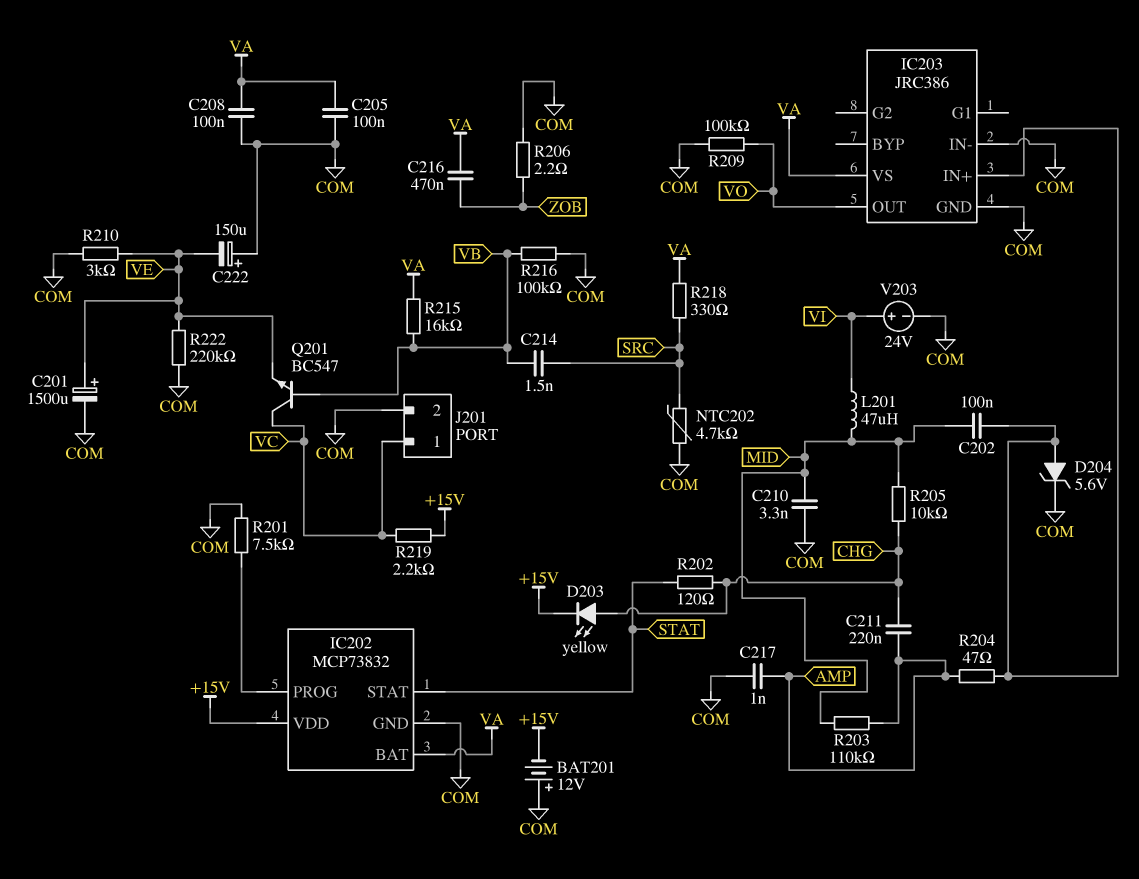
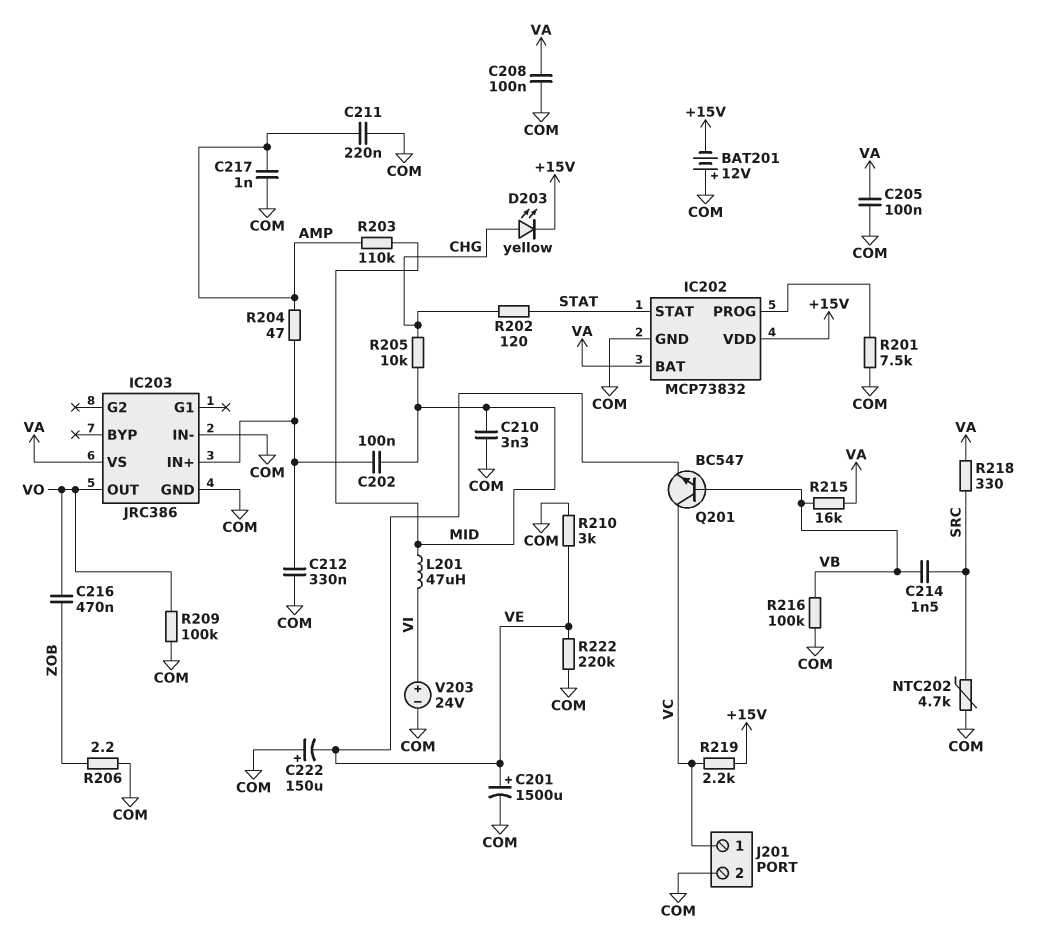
C211: 220nF (AMP, CHG) -> 220nF (AMP, COM)
C212: none -> 330nF (COM, IC203/IN+)
C216: 470nF (VA, ZOB) -> 470nF (VO, ZOB)
D204: zener 5.6V (A IC203/IN+, K COM) -> none

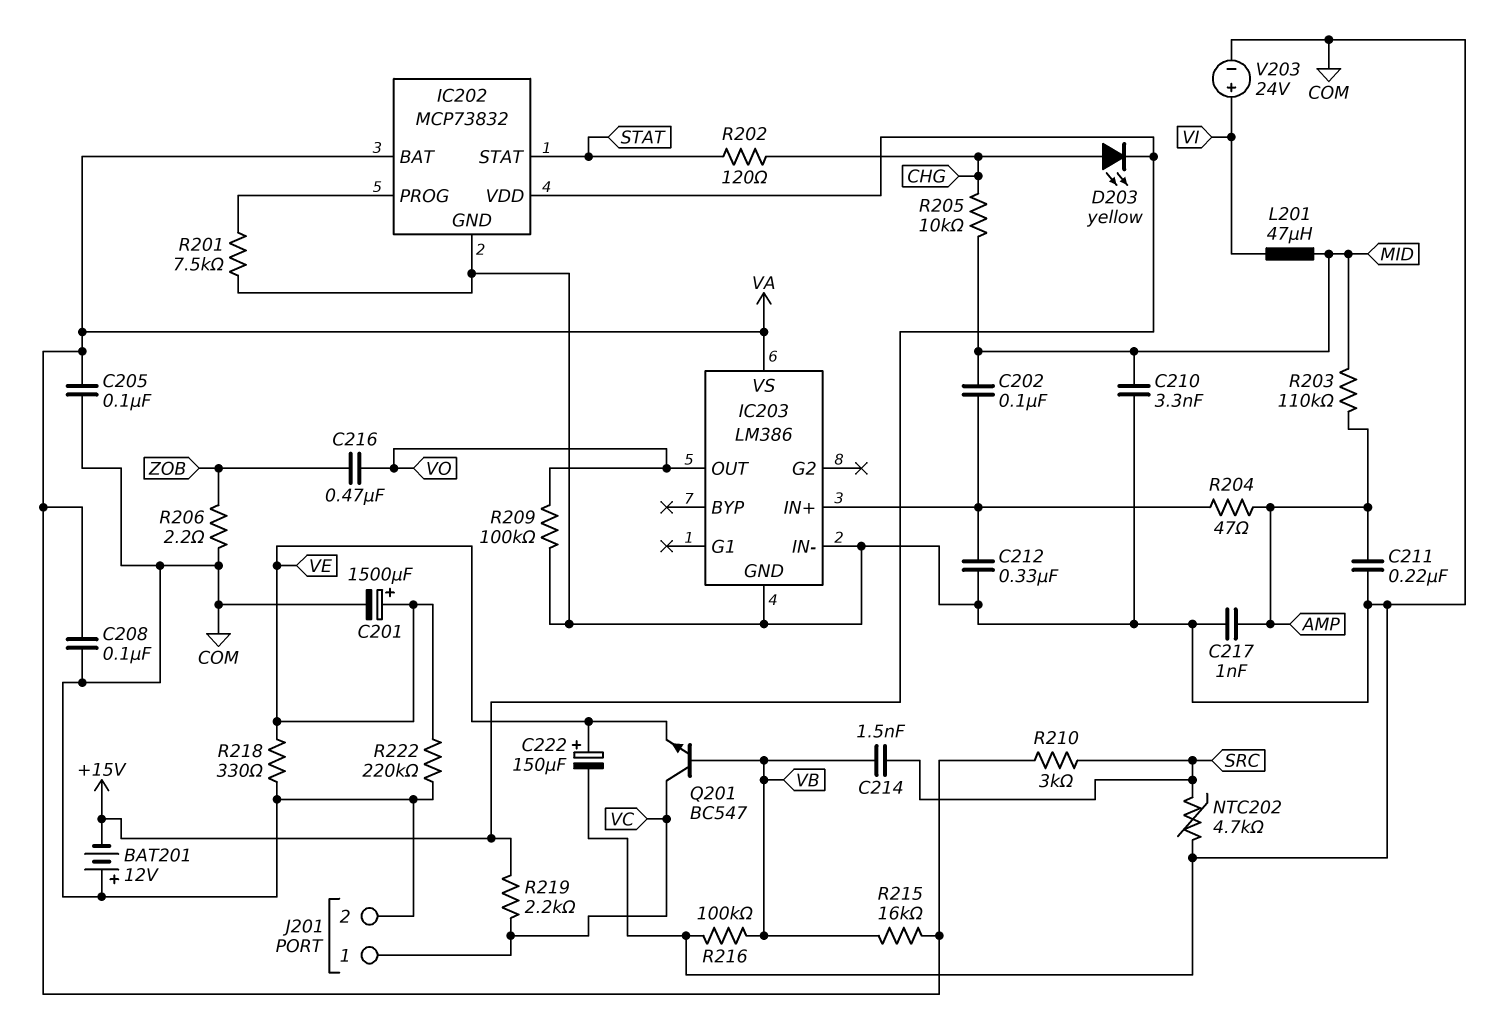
C222: 150uF (plus COM, minus VE) -> 150uF (plus VE, minus COM)
IC203: JRC386 -> LM386
R210: 3k (COM, VE) -> 3k (SRC, VA)
R218: 330 (SRC, VA) -> 330 (COM, VE)

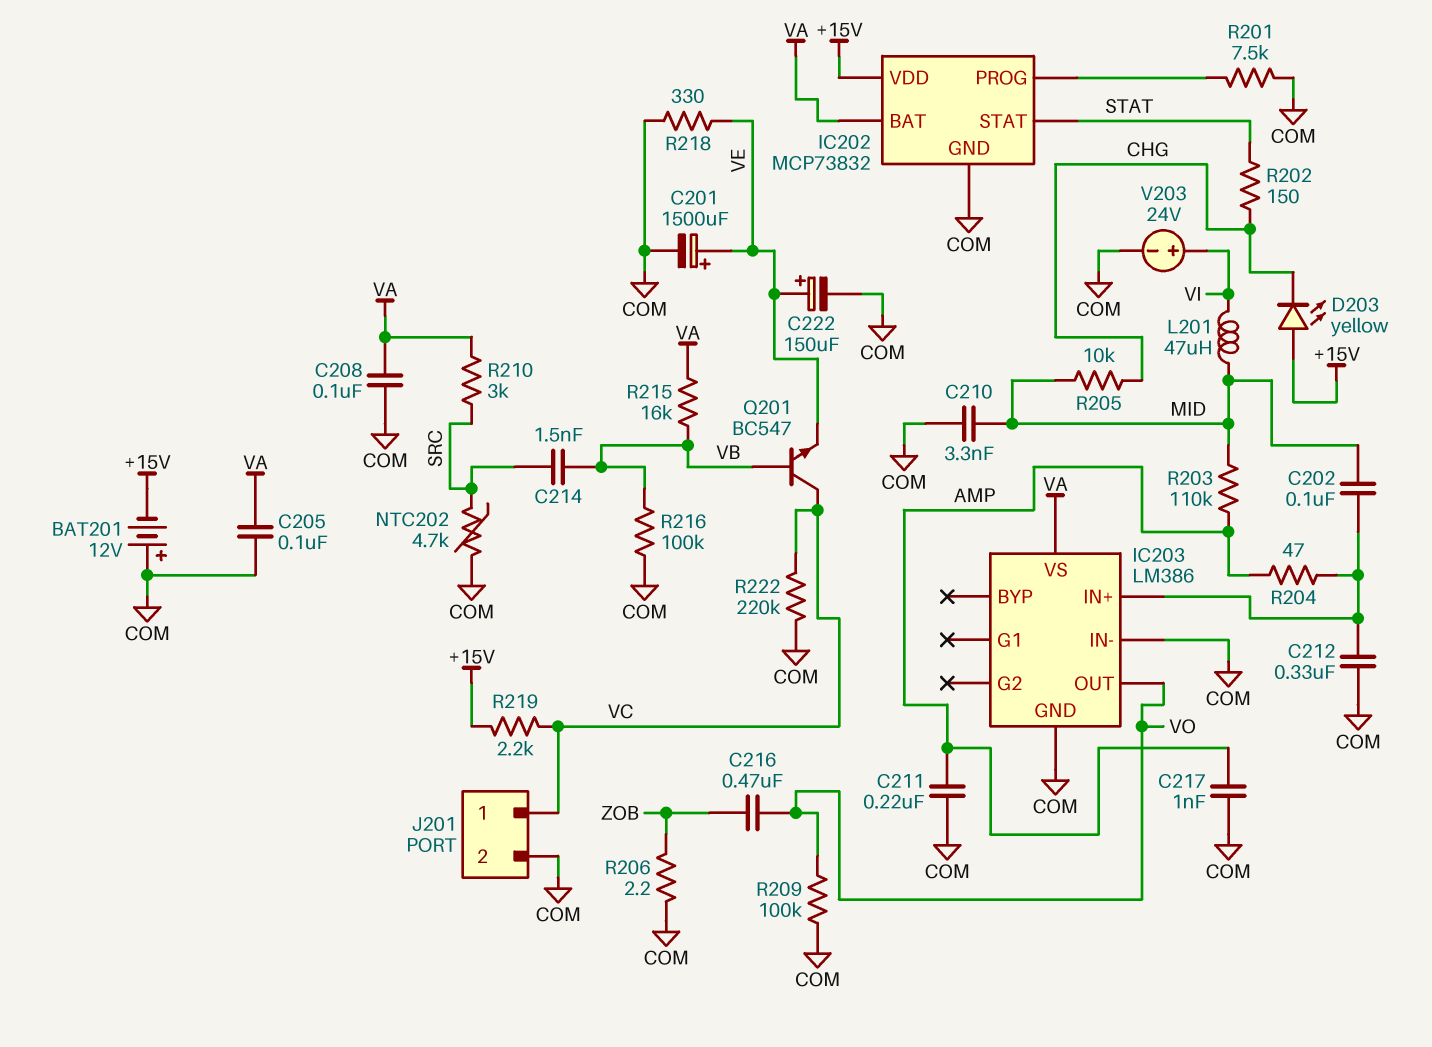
D203: LED yellow (A CHG, K +15V) -> LED yellow (A +15V, K CHG)
R202: 120 (CHG, STAT) -> 150 (CHG, STAT)
R222: 220k (COM, VE) -> 220k (COM, VC)

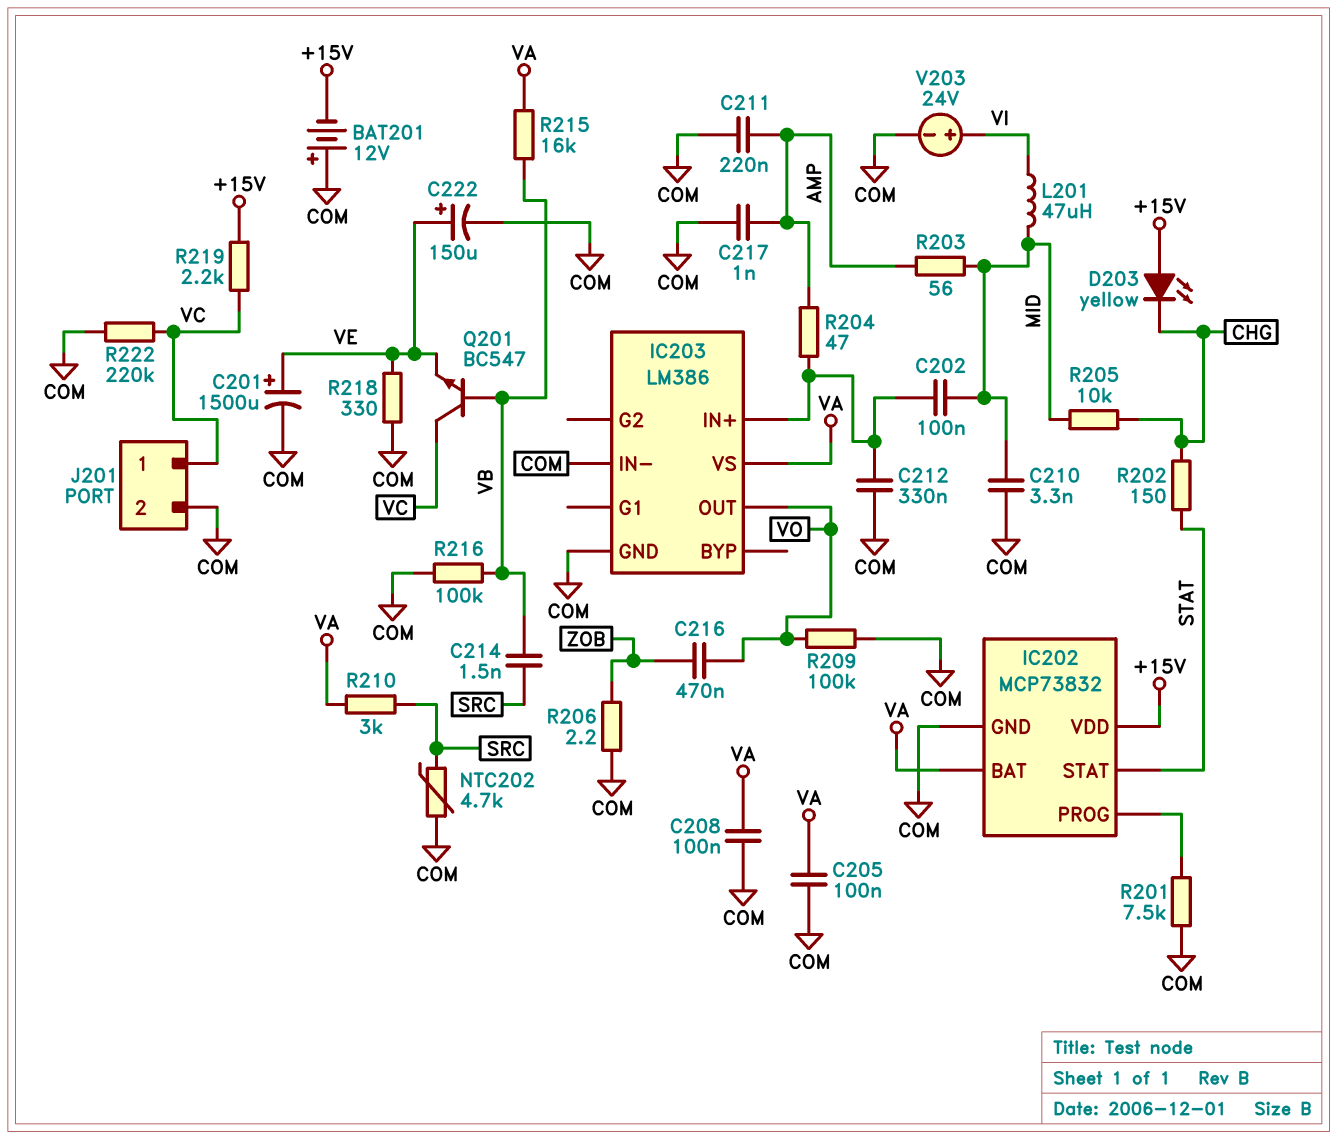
R203: 110k (AMP, MID) -> 56 (AMP, MID)

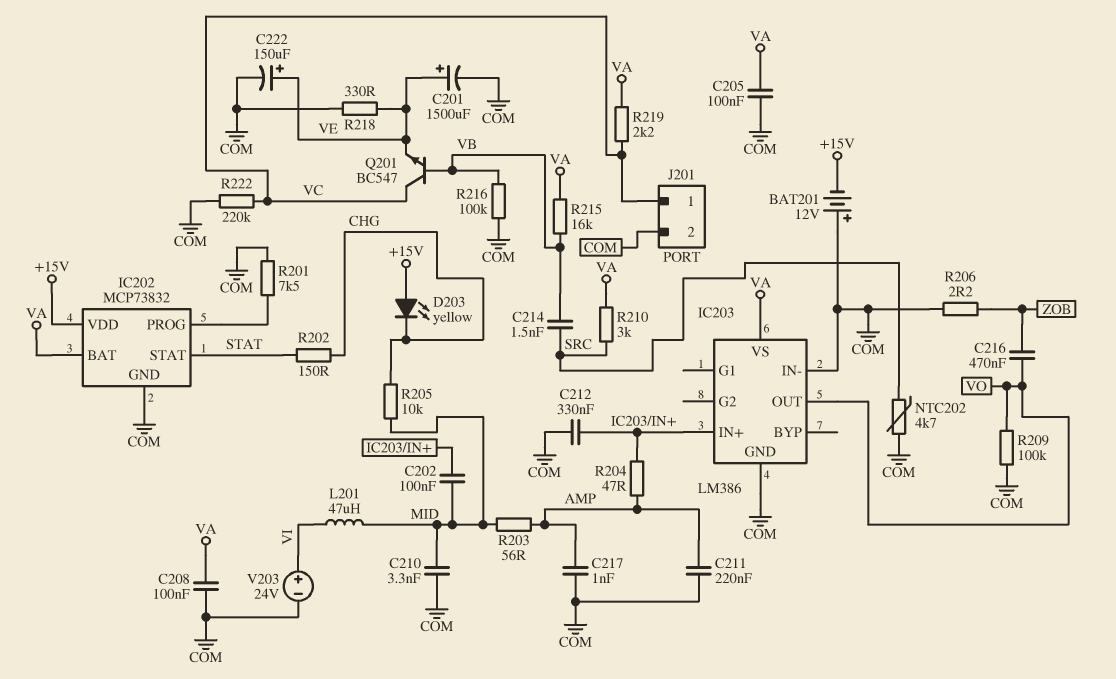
R219: 2.2k (+15V, VC) -> 2.2k (VA, VC)

